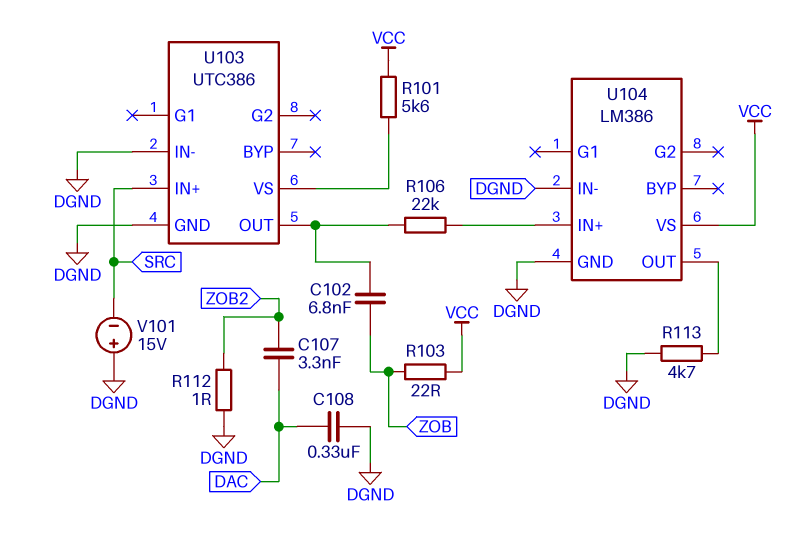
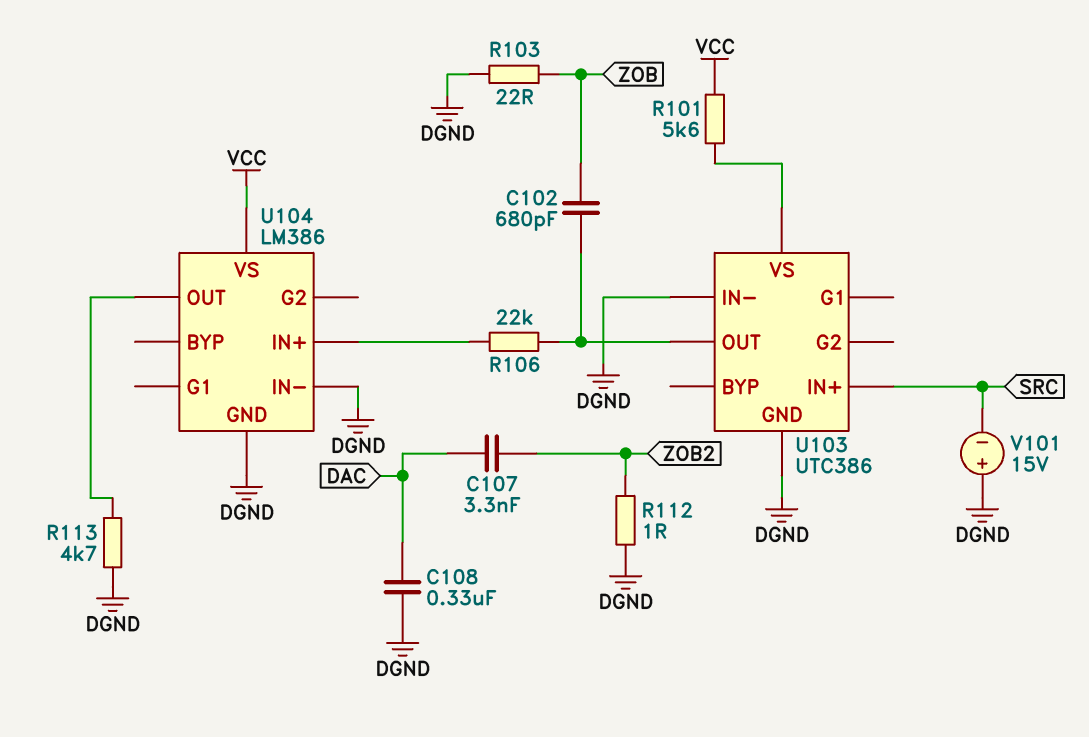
C102: 6.8nF (U103/OUT, ZOB) -> 680pF (U103/OUT, ZOB)
R103: 22 (VCC, ZOB) -> 22 (DGND, ZOB)

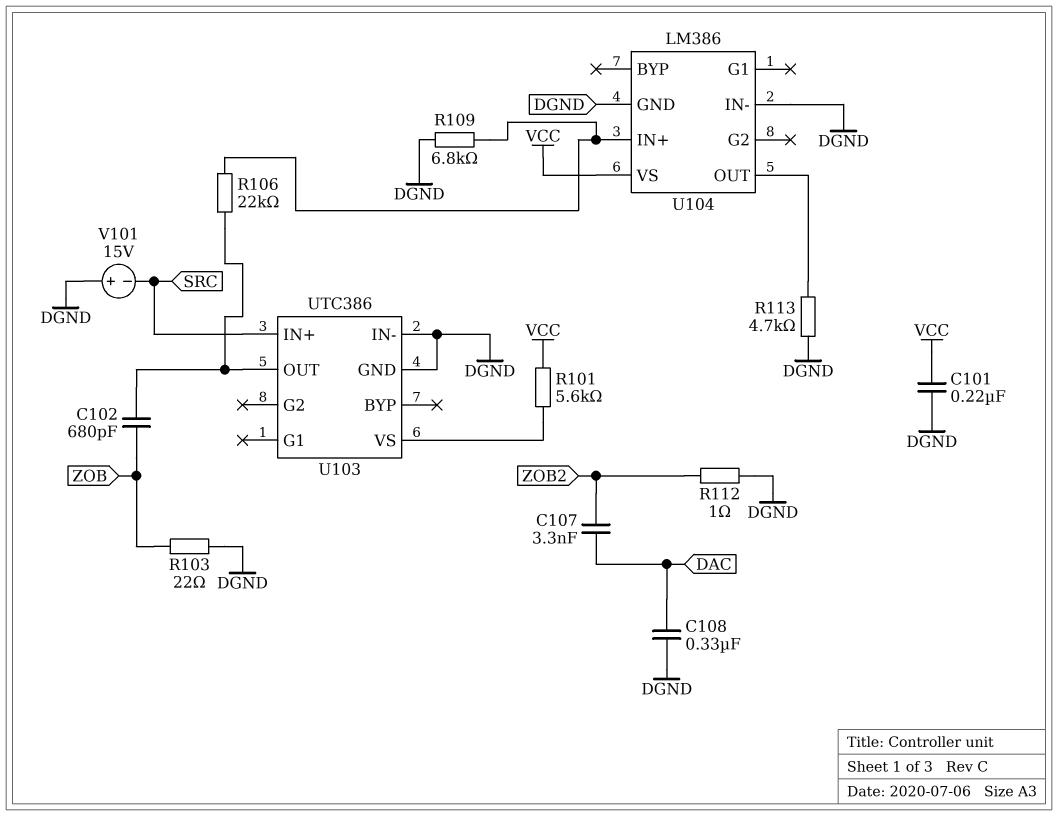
C101: none -> 220nF (DGND, VCC)
R109: none -> 6.8k (DGND, U104/IN+)

